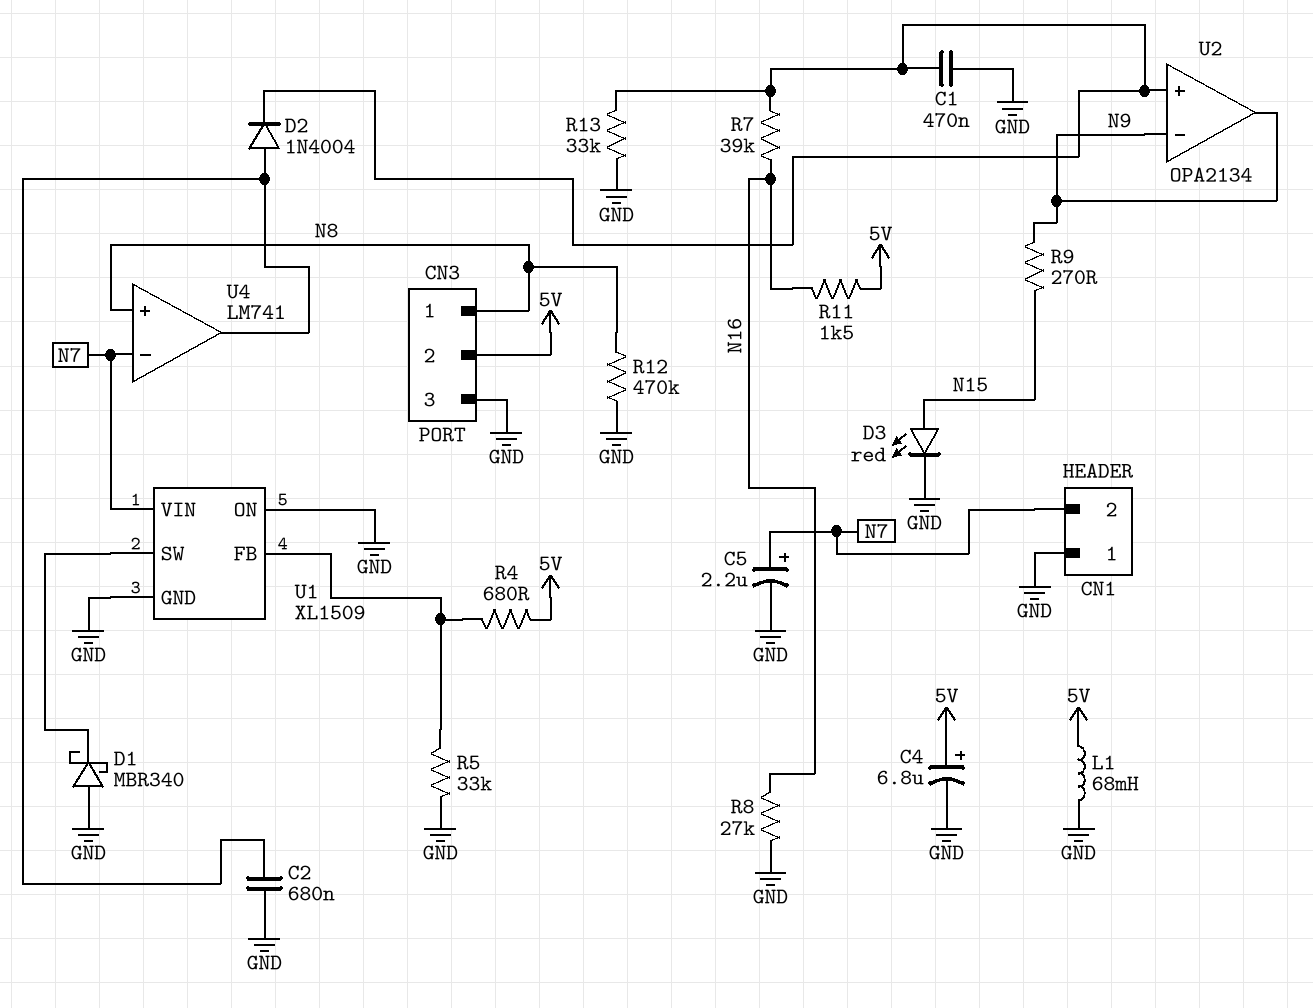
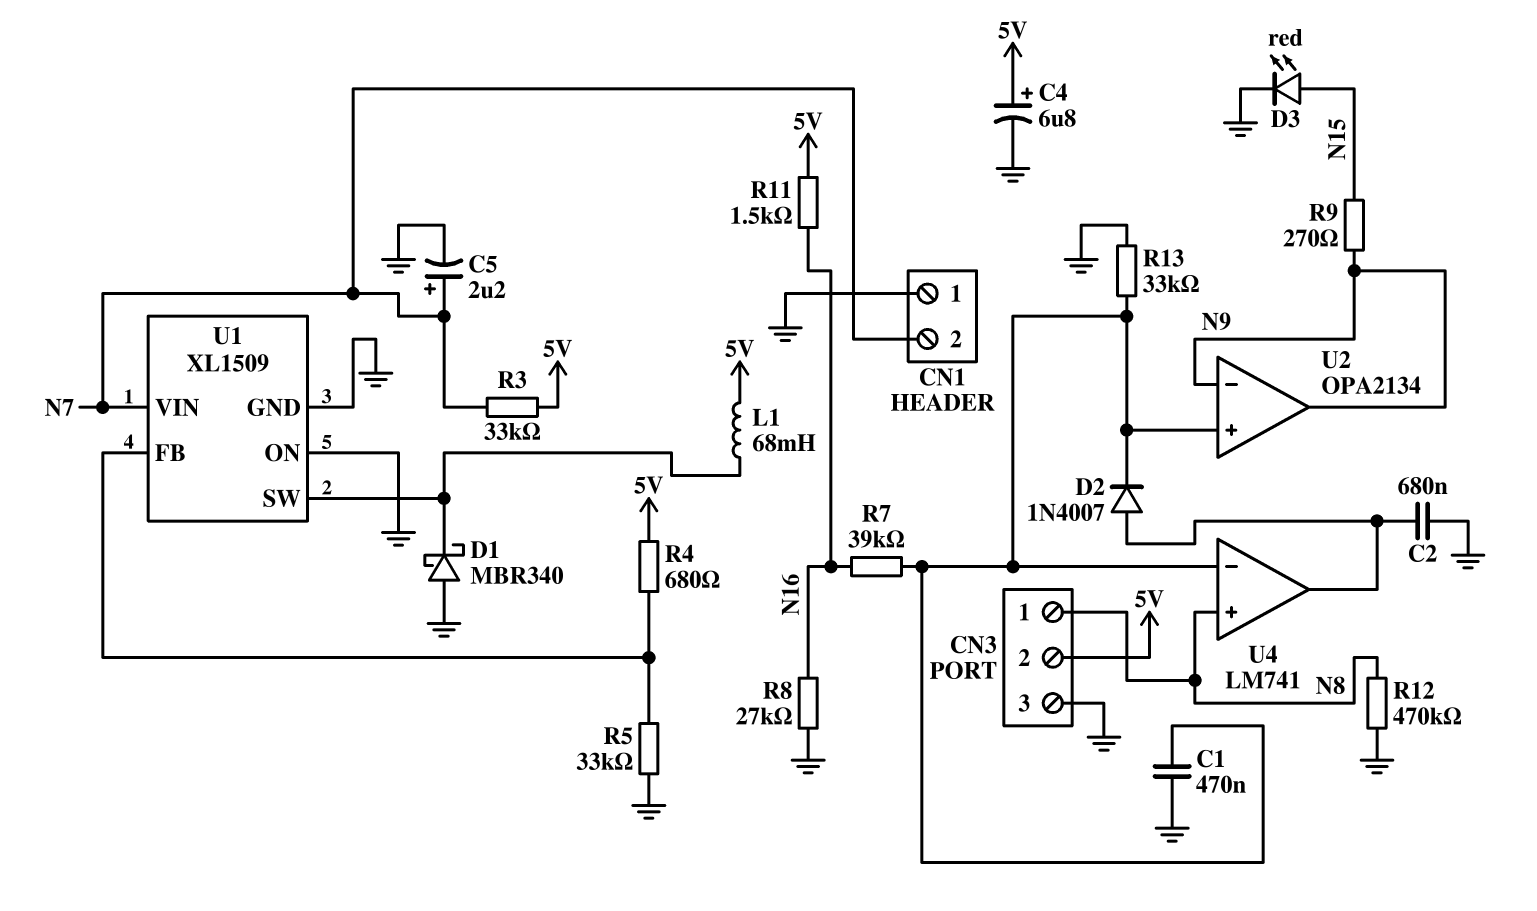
D2: diode 1N4004 (A U4/out, K U2/in+) -> diode 1N4007 (A U4/out, K U2/in+)
L1: 68mH (5V, GND) -> 68mH (5V, U1/SW)
R3: none -> 33k (5V, N7)
U4 pin in-: N7 -> U2/in+

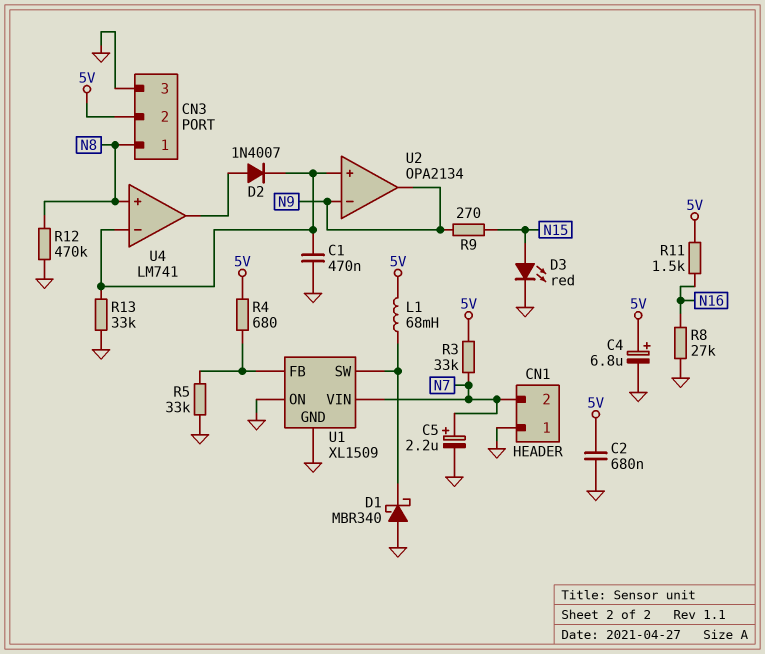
C2: 680nF (GND, U4/out) -> 680nF (5V, GND)
R7: 39k (N16, U2/in+) -> none

